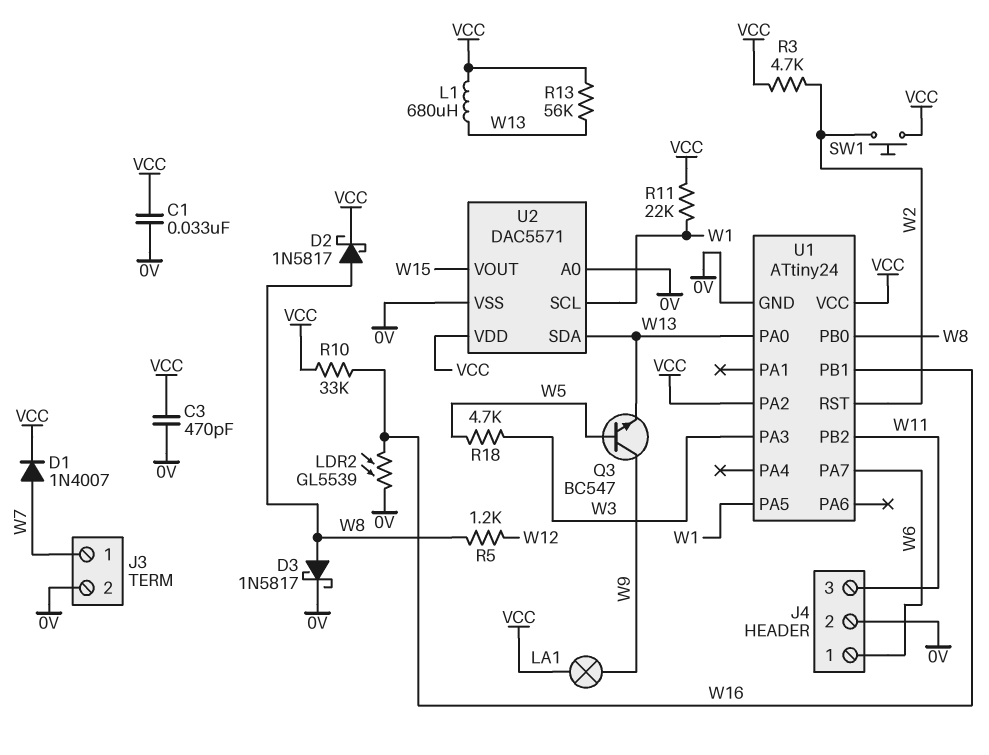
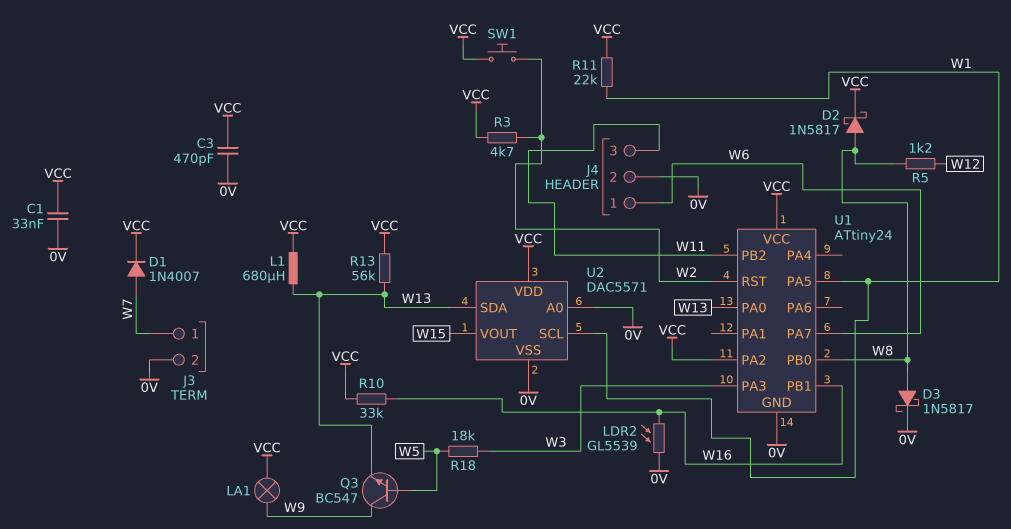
R18: 4.7k (W3, W5) -> 18k (W3, W5)

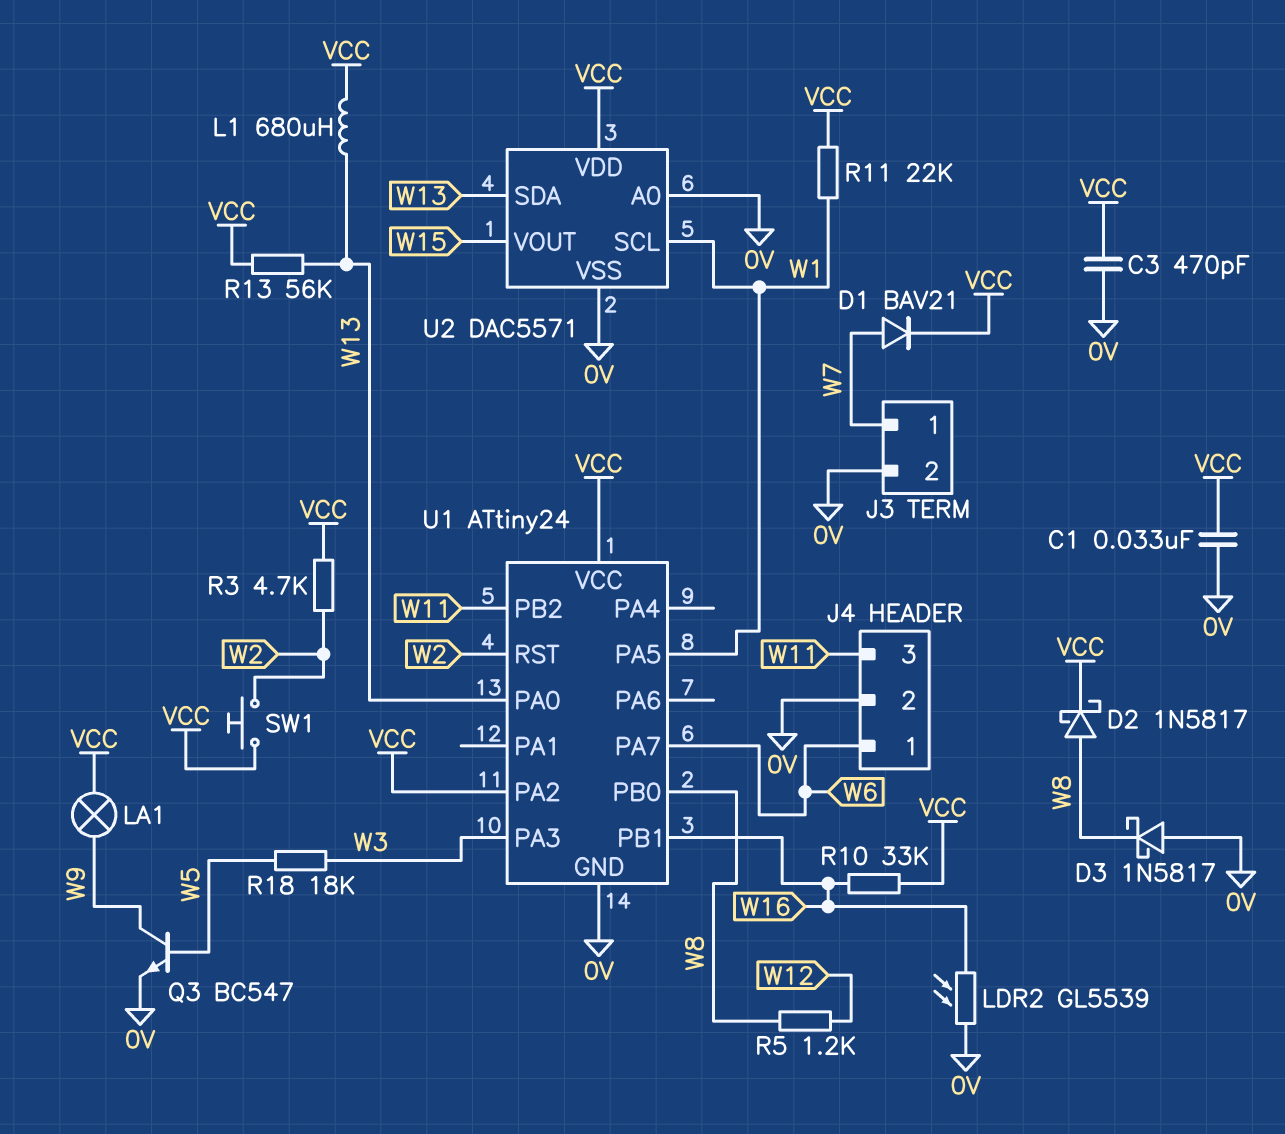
D1: diode 1N4007 (A W7, K VCC) -> diode BAV21 (A W7, K VCC)
D3: schottky 1N5817 (A W8, K 0V) -> schottky 1N5817 (A 0V, K W8)
Q3: NPN BC547 (B W5, C W9, E W13) -> NPN BC547 (B W5, C W9, E 0V)

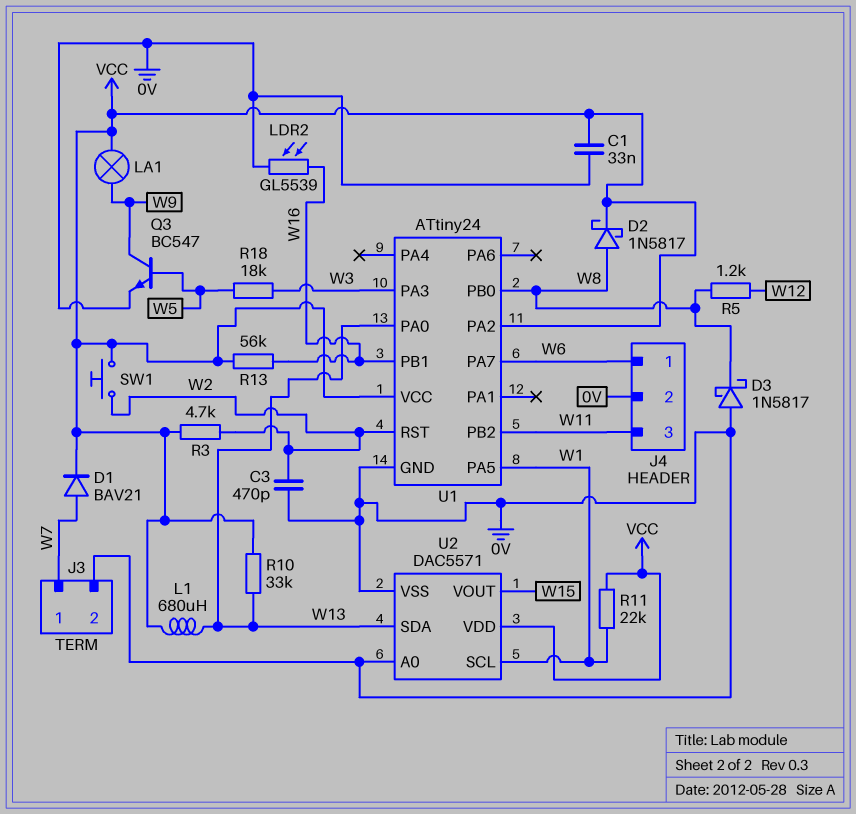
C3: 470pF (0V, VCC) -> 470pF (0V, W2)
R10: 33k (VCC, W16) -> 33k (VCC, W13)
R13: 56k (VCC, W13) -> 56k (VCC, W16)

